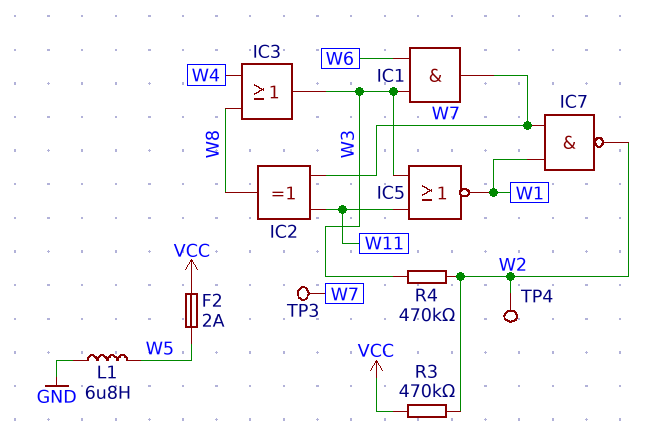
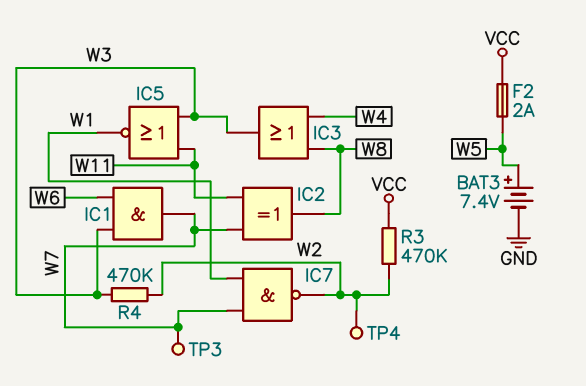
BAT3: none -> 7.4V (plus W5, minus GND)
L1: 6.8uH (GND, W5) -> none

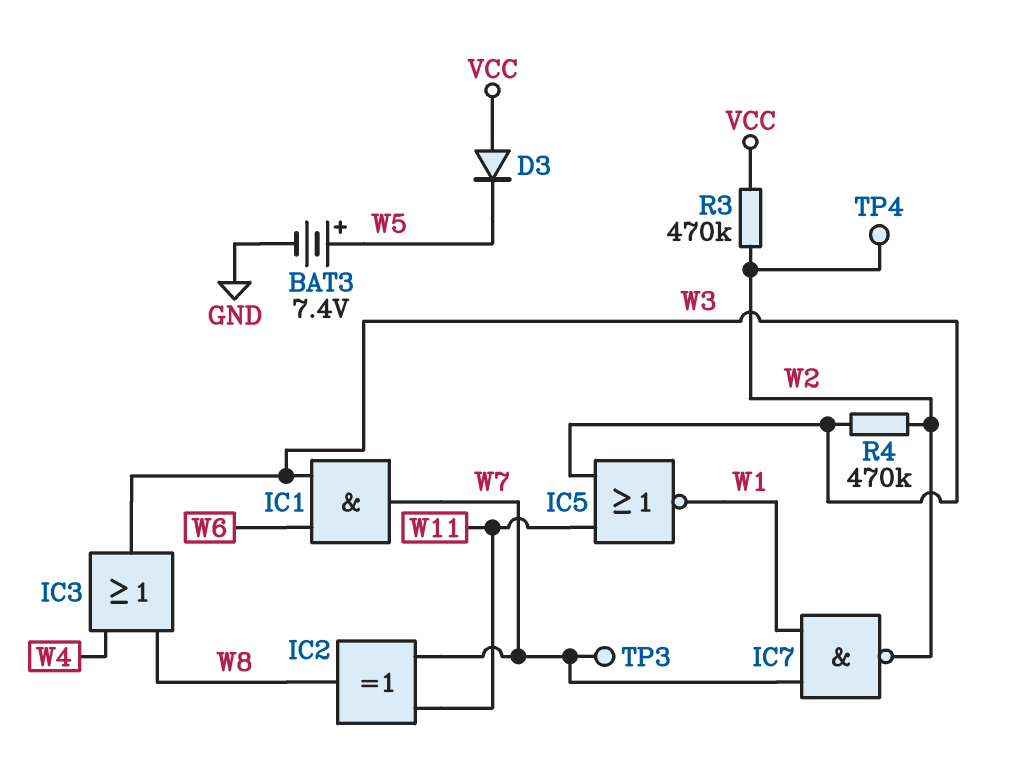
D3: none -> diode (A VCC, K W5)
F2: 2A (VCC, W5) -> none

